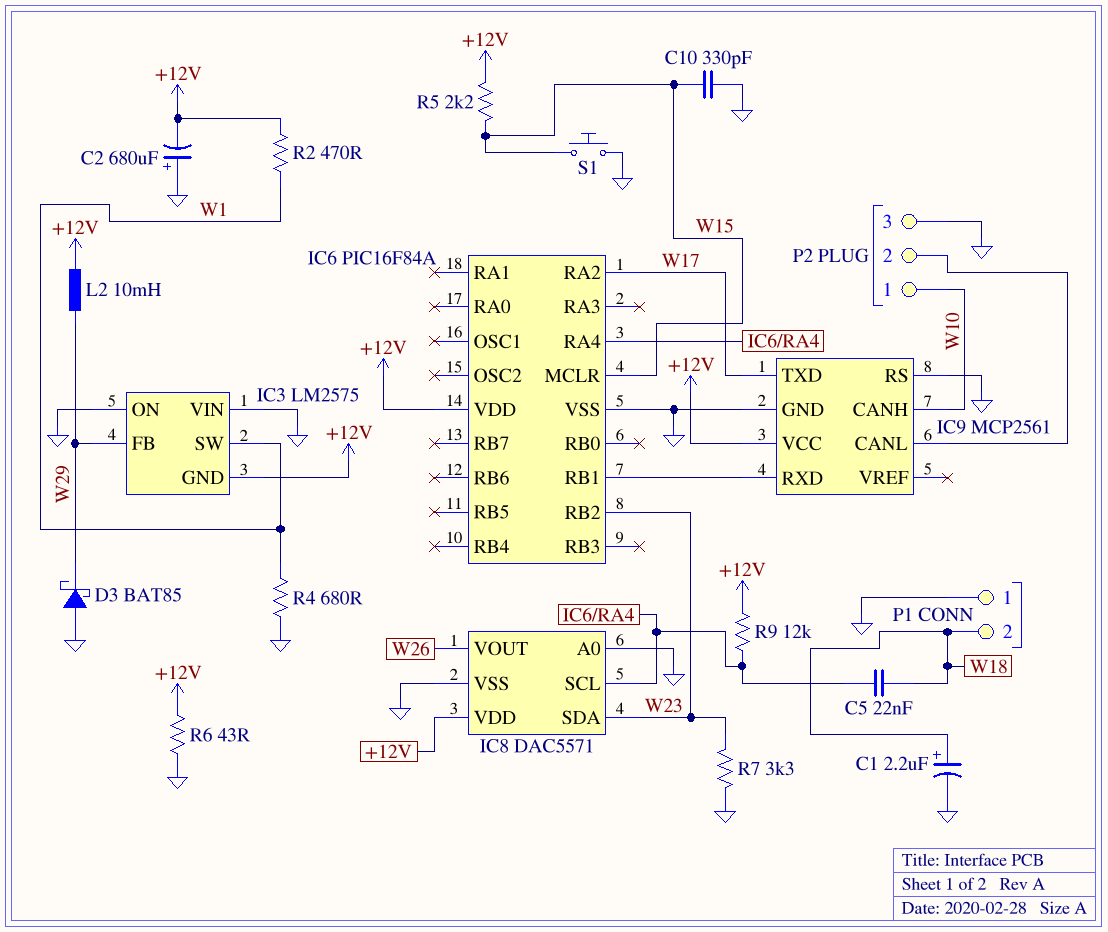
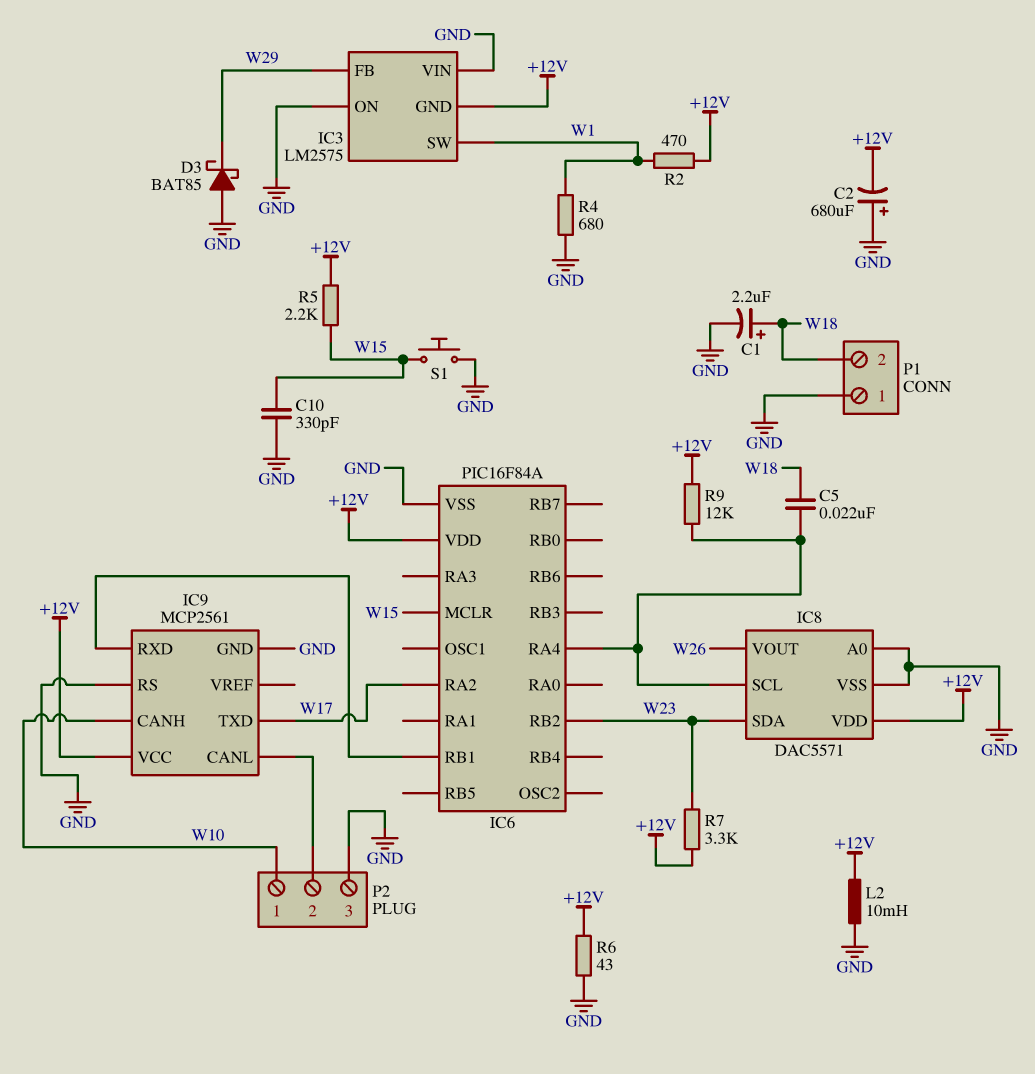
L2: 10mH (+12V, W29) -> 10mH (+12V, GND)
R7: 3.3k (GND, W23) -> 3.3k (+12V, W23)

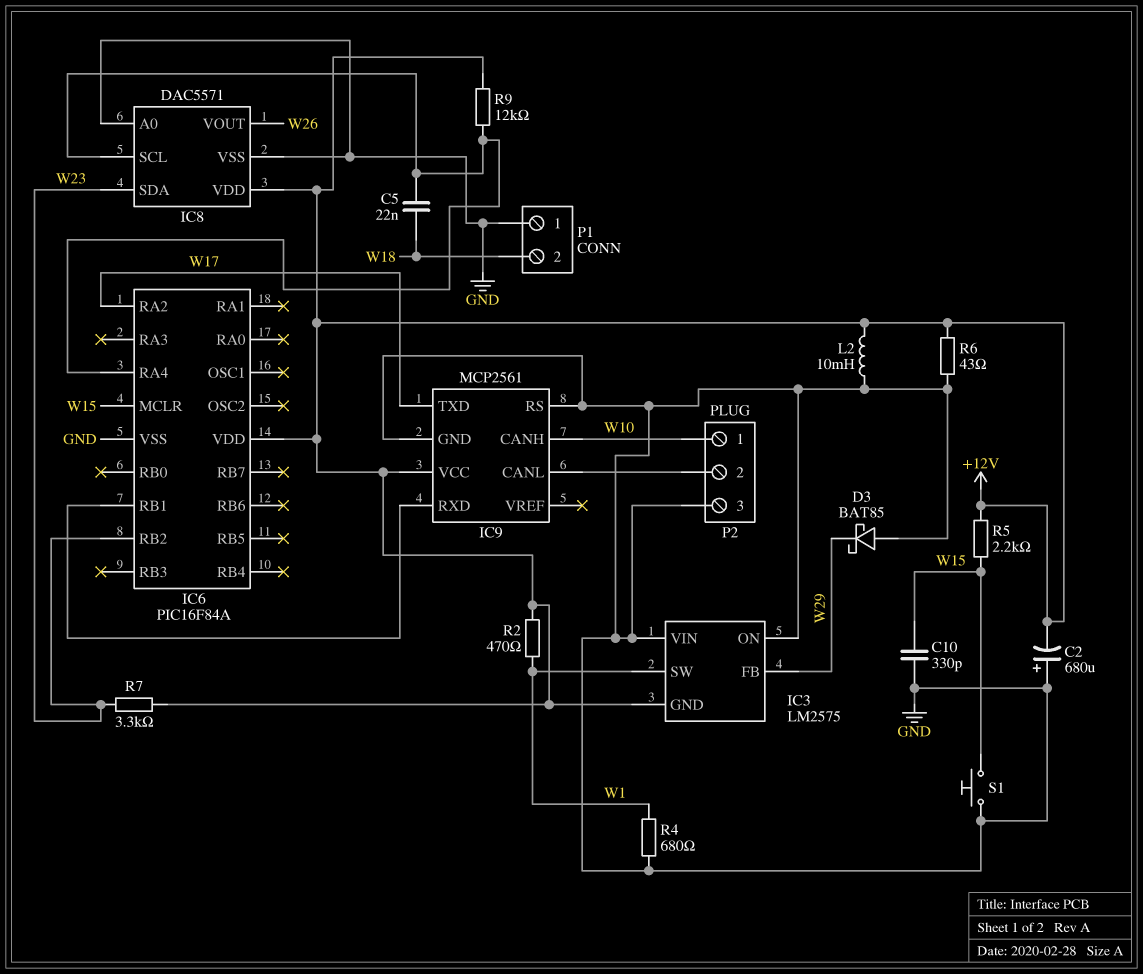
C1: 2.2uF (plus W18, minus GND) -> none

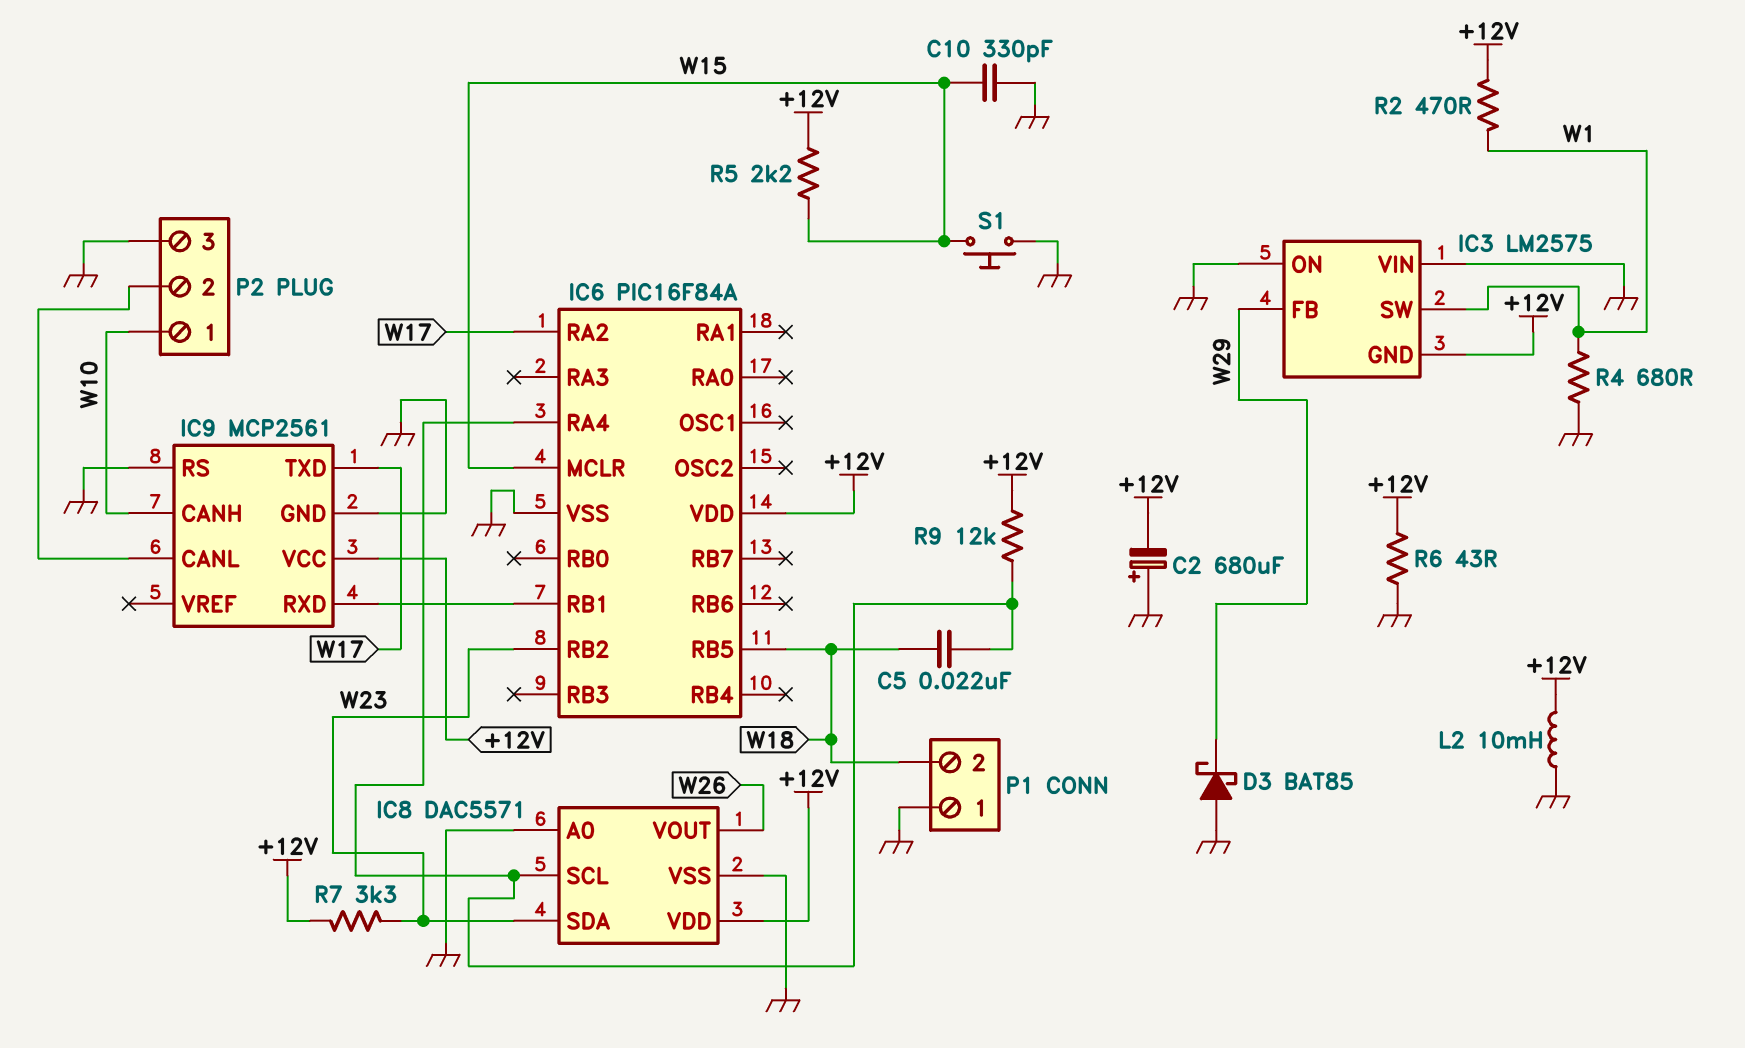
IC6 pin RB5: none -> W18

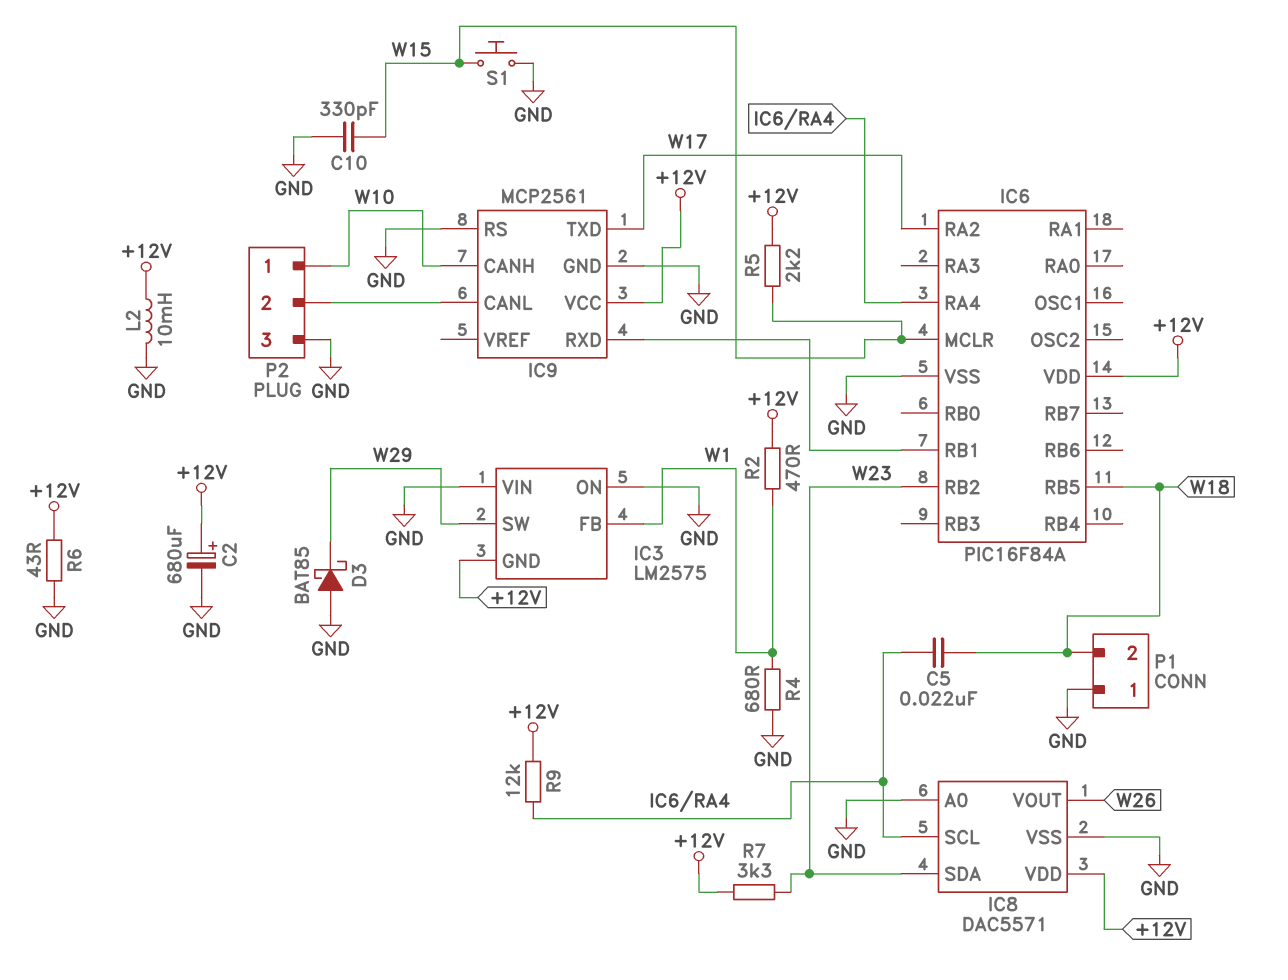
C2: 680uF (plus GND, minus +12V) -> 680uF (plus +12V, minus GND)
IC3 pin FB: W29 -> W1
IC3 pin SW: W1 -> W29

